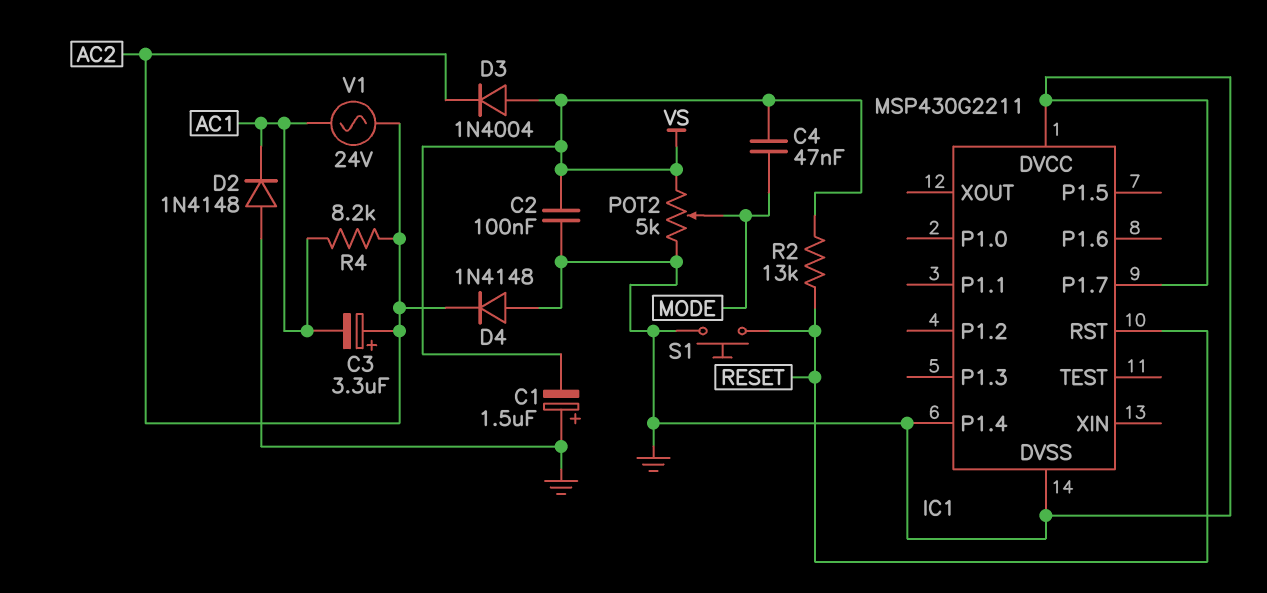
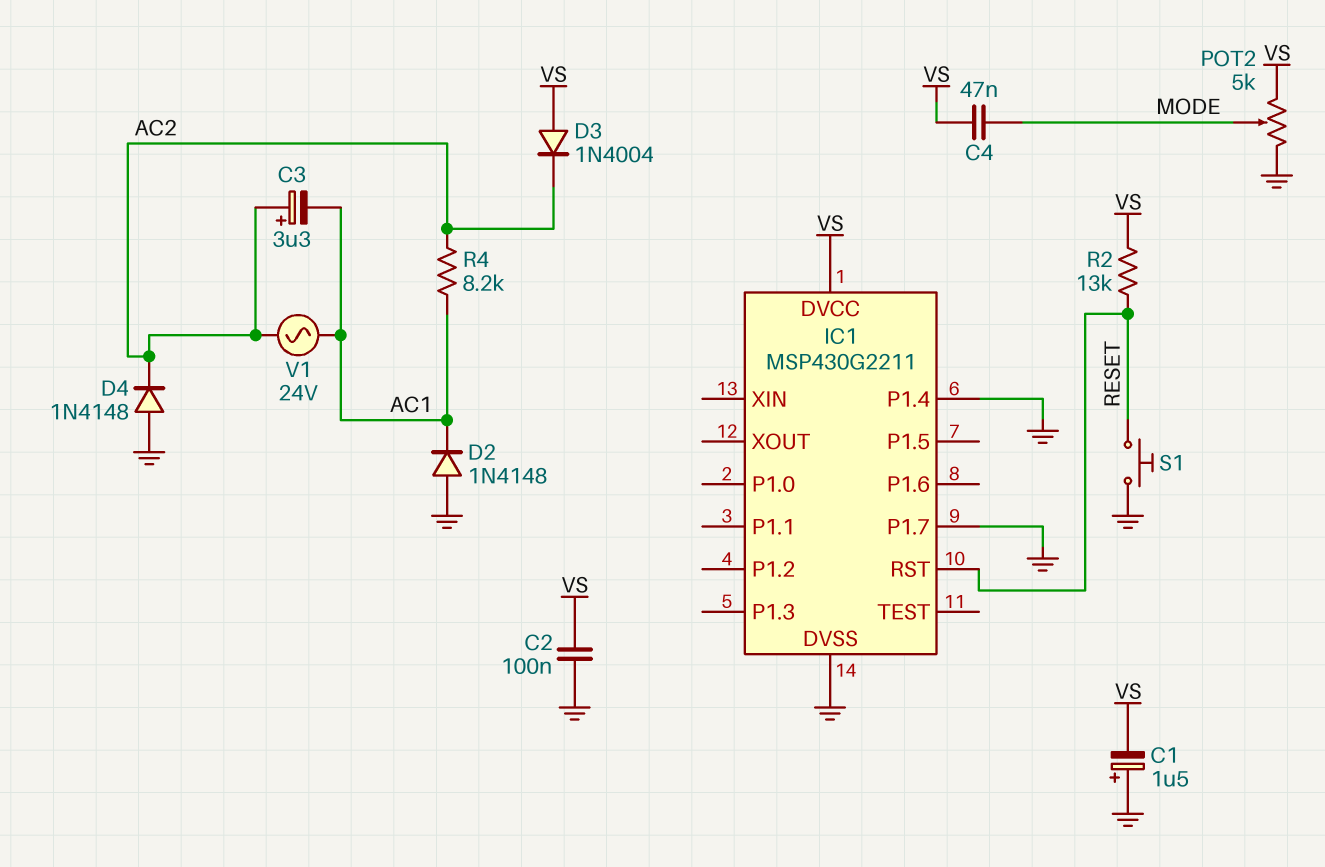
IC1 pin DVCC: GND -> VS

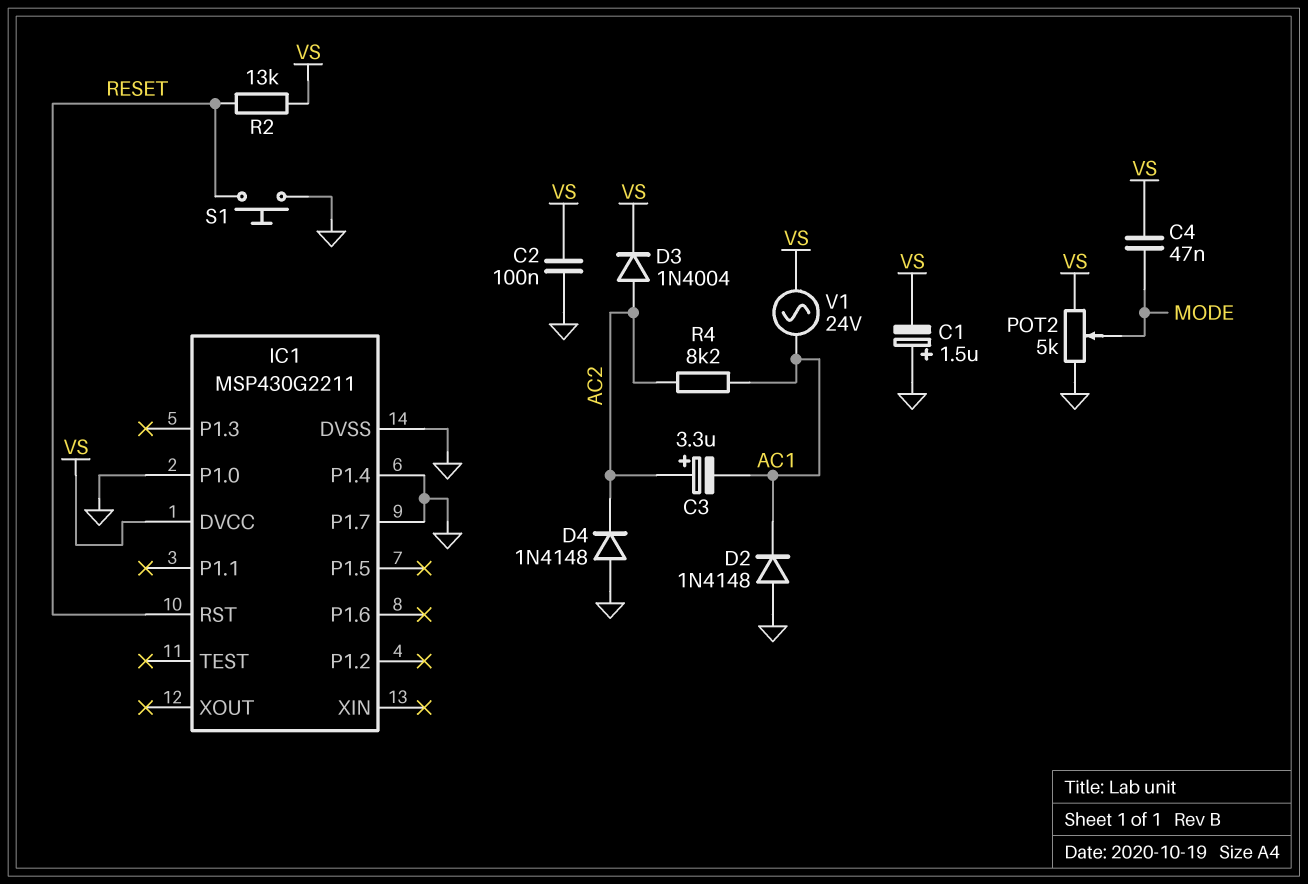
D3: diode 1N4004 (A VS, K AC2) -> diode 1N4004 (A AC2, K VS)
IC1 pin P1.0: none -> GND
V1: AC 24V (AC1, AC2) -> AC 24V (AC1, VS)

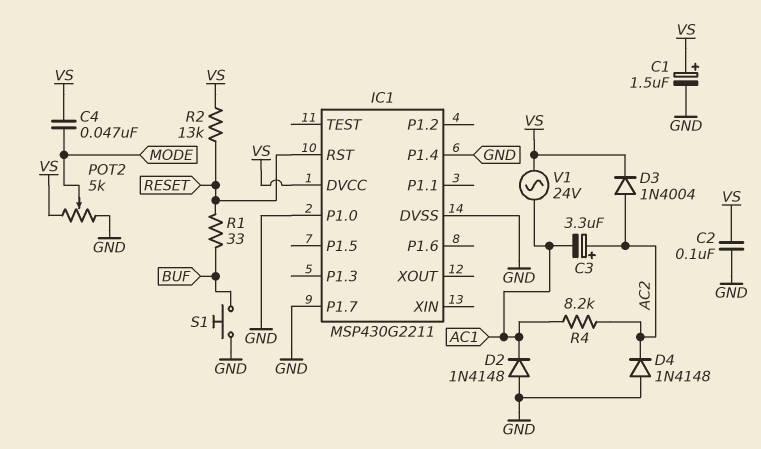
C1: 1.5uF (plus GND, minus VS) -> 1.5uF (plus VS, minus GND)
R1: none -> 33 (BUF, RESET)
S1: button (GND, RESET) -> button (BUF, GND)

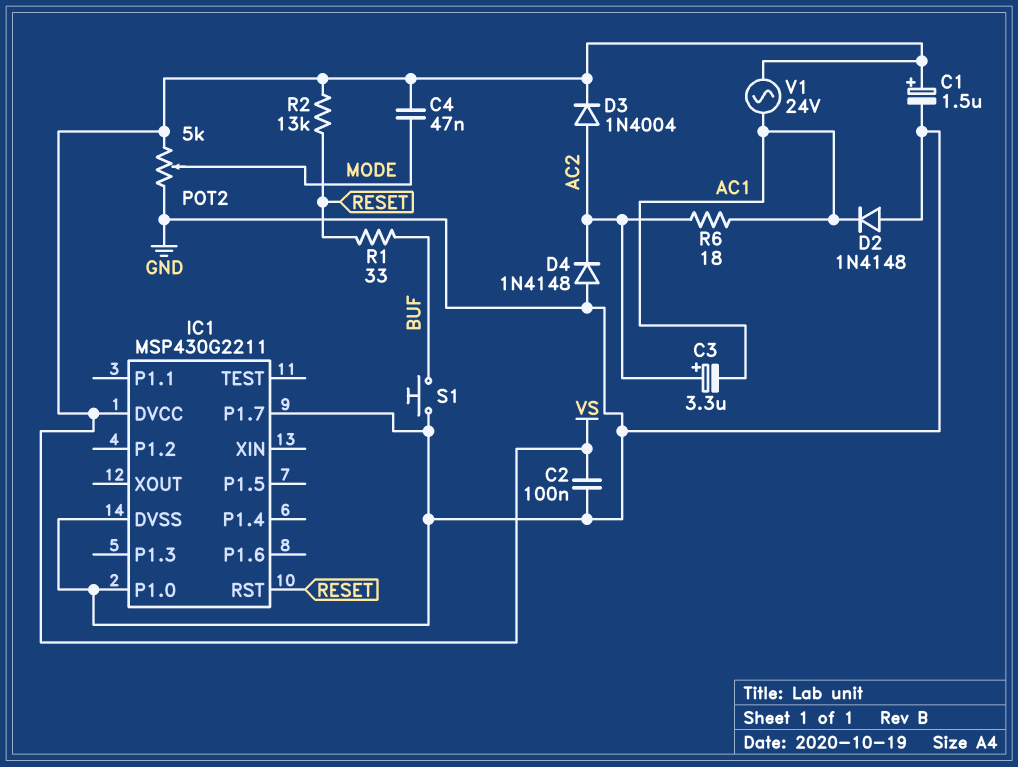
IC1 pin P1.4: GND -> none
R4: 8.2k (AC1, AC2) -> none
R6: none -> 18 (AC1, AC2)

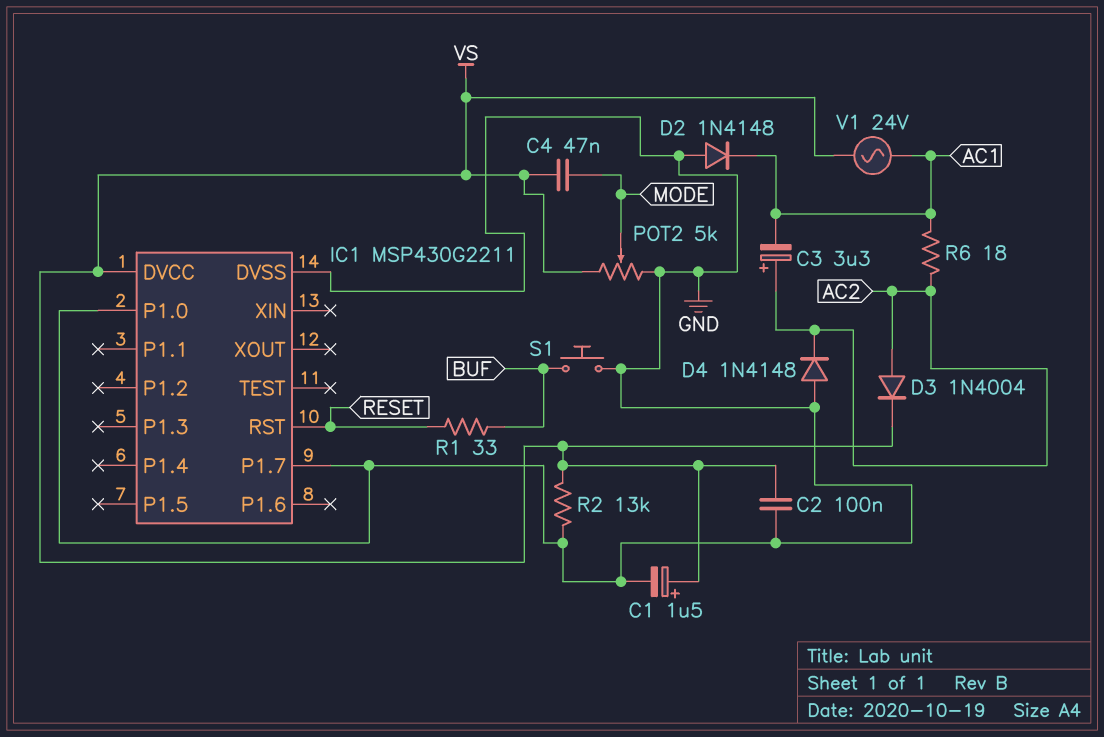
R2: 13k (RESET, VS) -> 13k (GND, VS)

